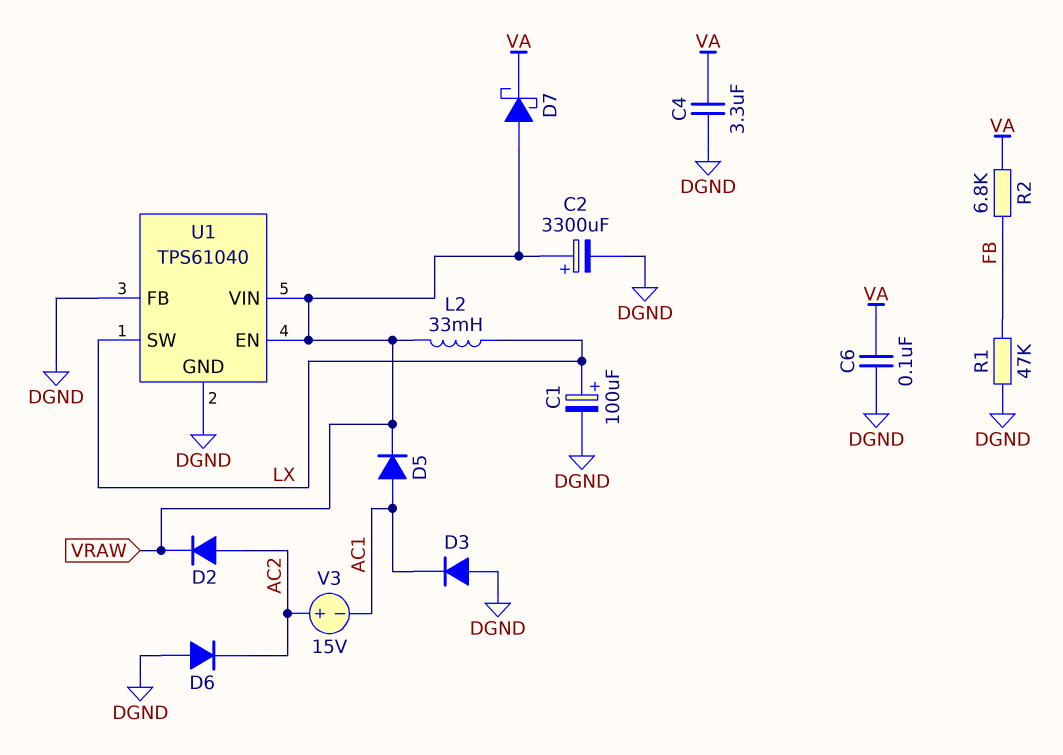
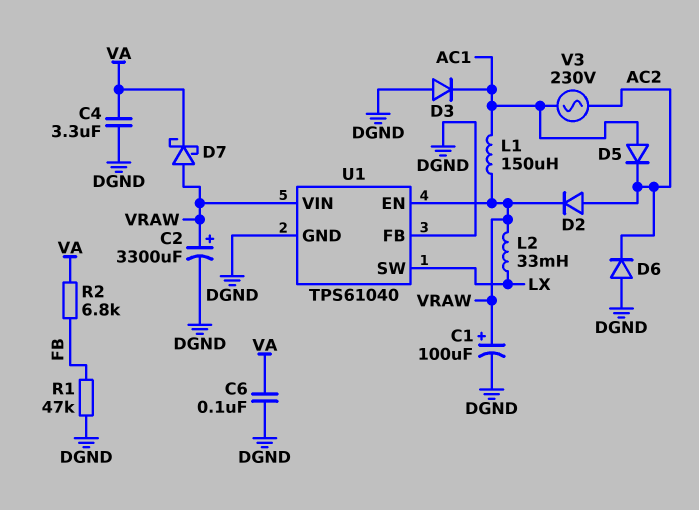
C1: 100uF (plus LX, minus DGND) -> 100uF (plus VRAW, minus DGND)
D5: diode (A AC1, K VRAW) -> diode (A AC1, K AC2)
L1: none -> 150uH (AC1, VRAW)
V3: 15V (plus AC2, minus AC1) -> AC 230V (AC1, AC2)

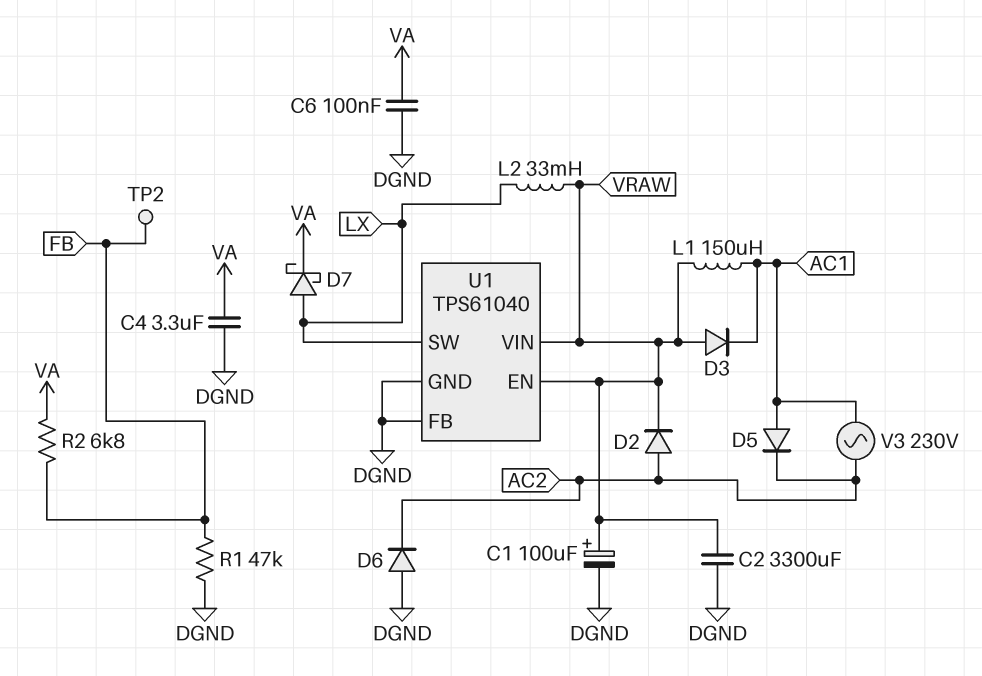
C2: 3300uF (plus VRAW, minus DGND) -> 3300uF (DGND, VRAW)
D3: diode (A DGND, K AC1) -> diode (A VRAW, K AC1)
D7: schottky (A VRAW, K VA) -> schottky (A LX, K VA)
TP2: none -> test point (FB)

